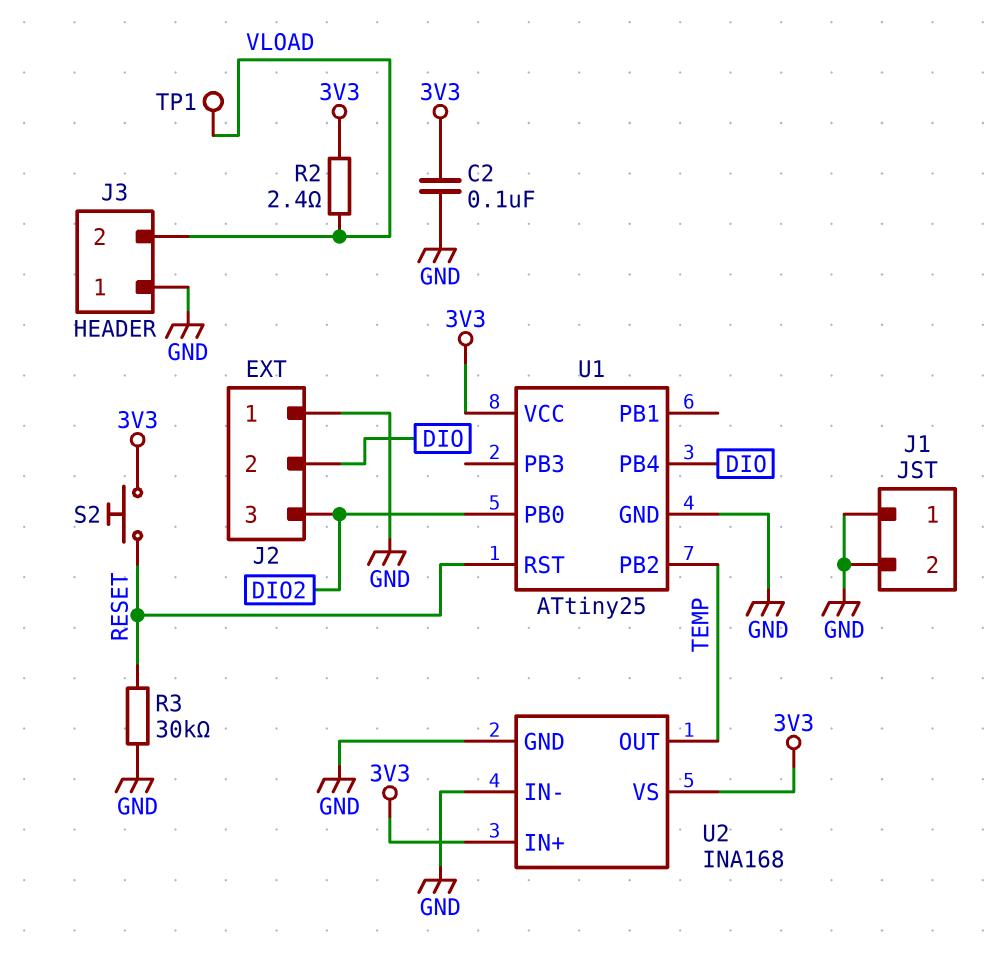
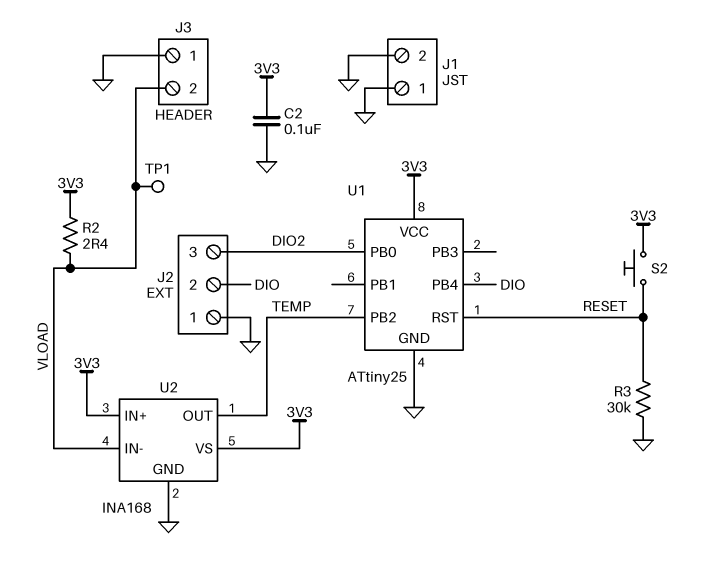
U2 pin IN-: GND -> VLOAD

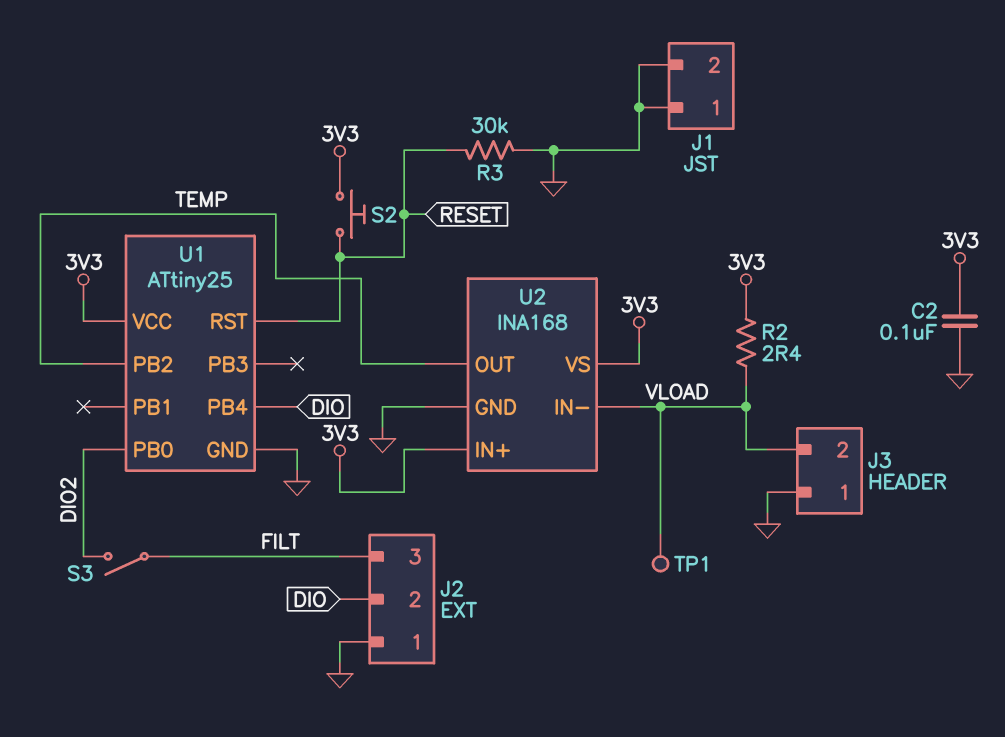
J2 pin 3: DIO2 -> FILT
S3: none -> switch (DIO2, FILT)

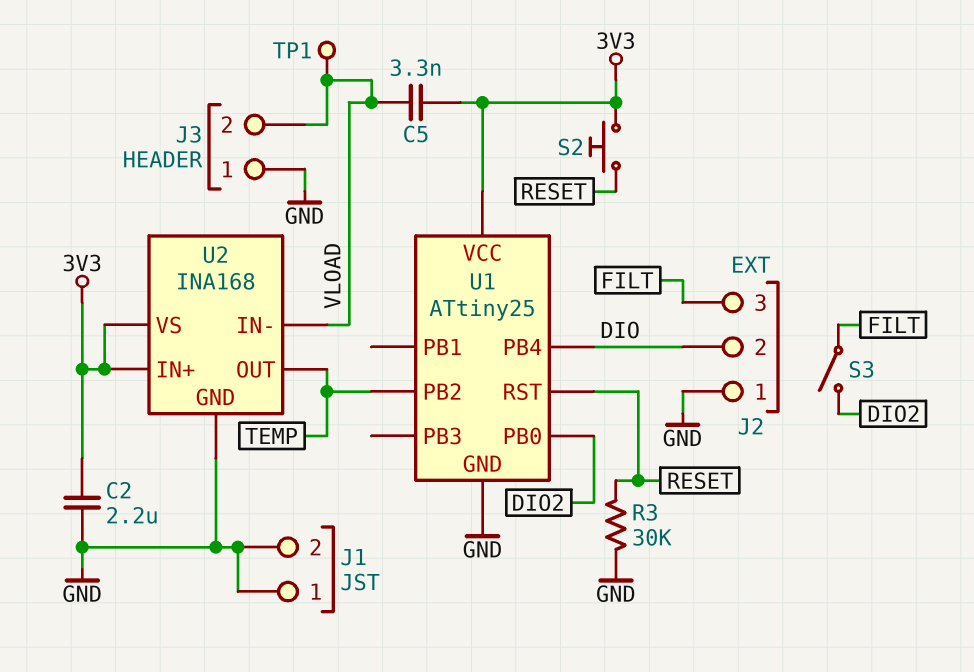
C2: 100nF (3V3, GND) -> 2.2uF (3V3, GND)
C5: none -> 3.3nF (3V3, VLOAD)
R2: 2.4 (3V3, VLOAD) -> none

